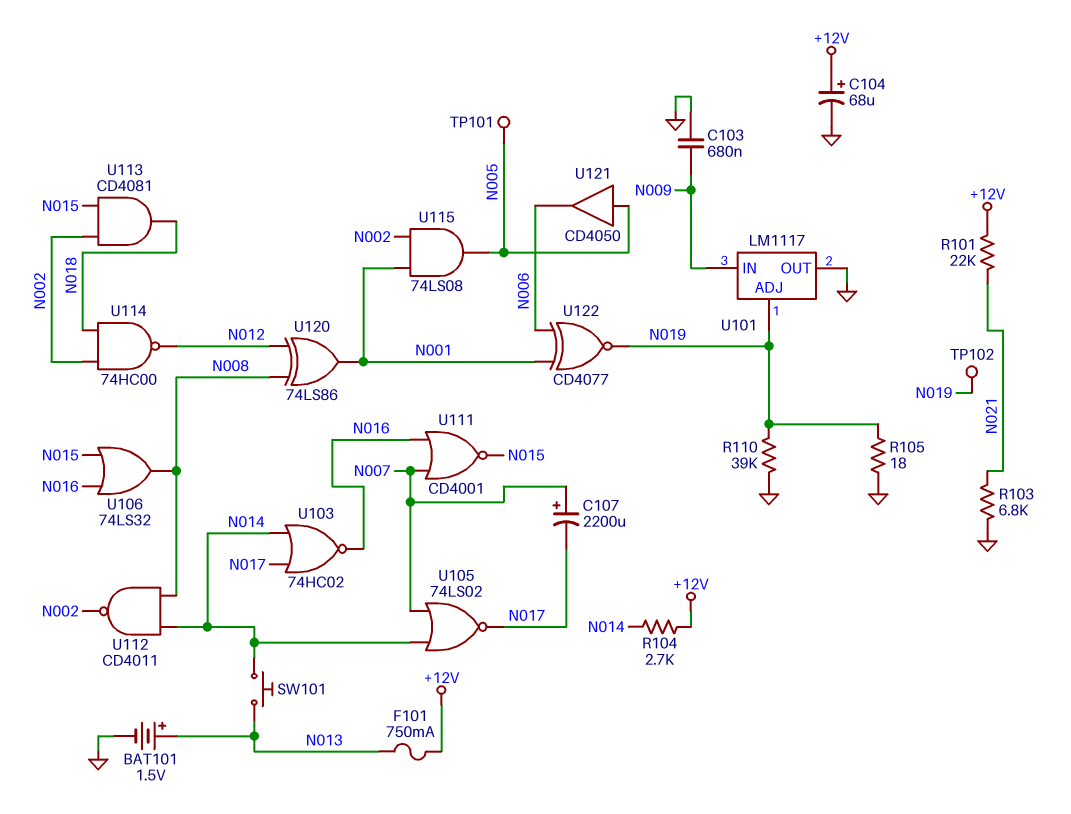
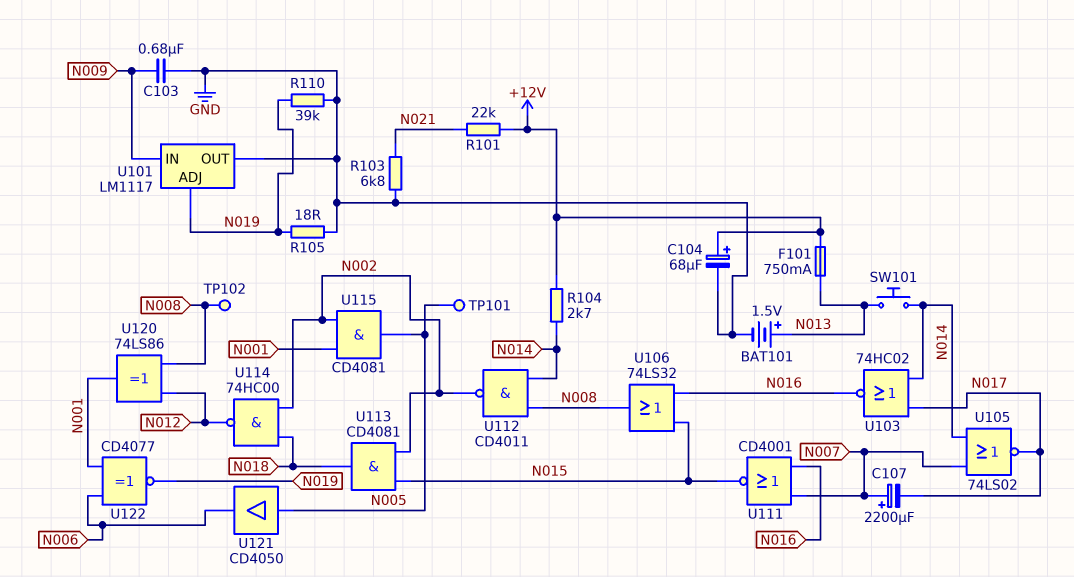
TP102: test point (N019) -> test point (N008)
U115: AND 74LS08 (in N001, in N002, out N005) -> AND CD4081 (in N001, in N002, out N005)

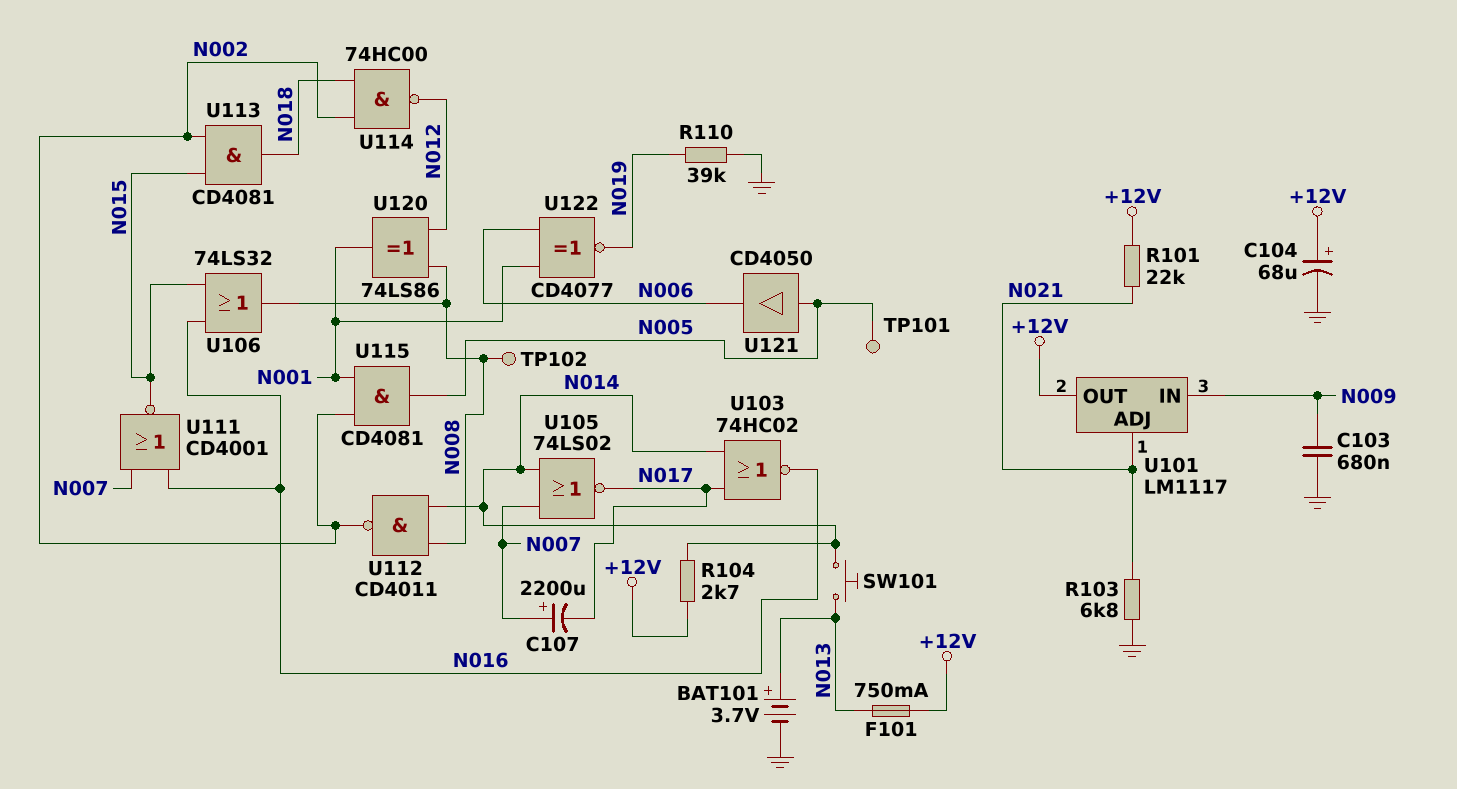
BAT101: 1.5V (plus N013, minus GND) -> 3.7V (plus N013, minus GND)
R105: 18 (GND, N019) -> none
U101 pin ADJ: N019 -> N021
U101 pin OUT: GND -> +12V

